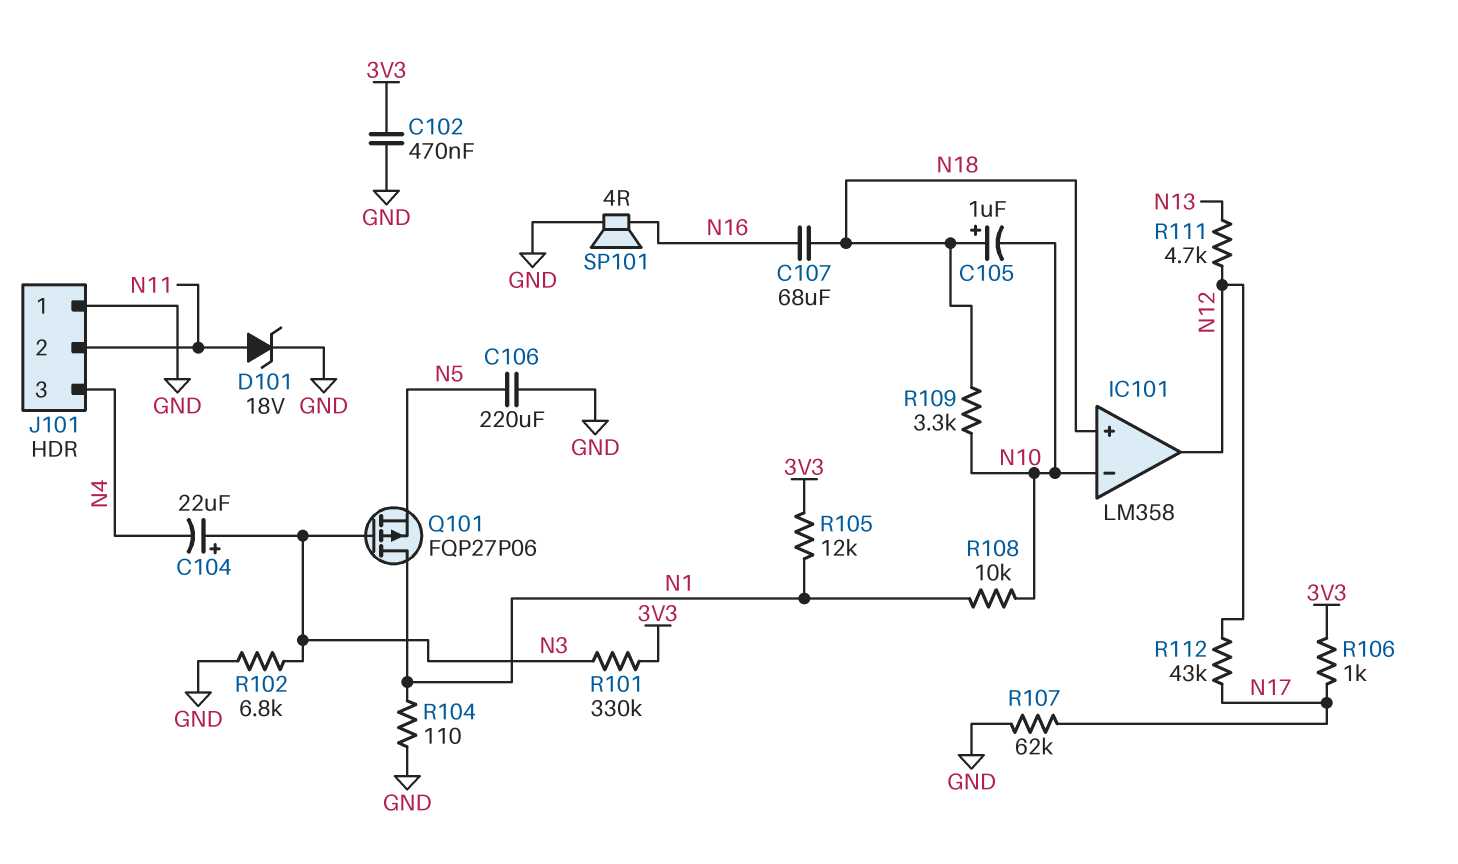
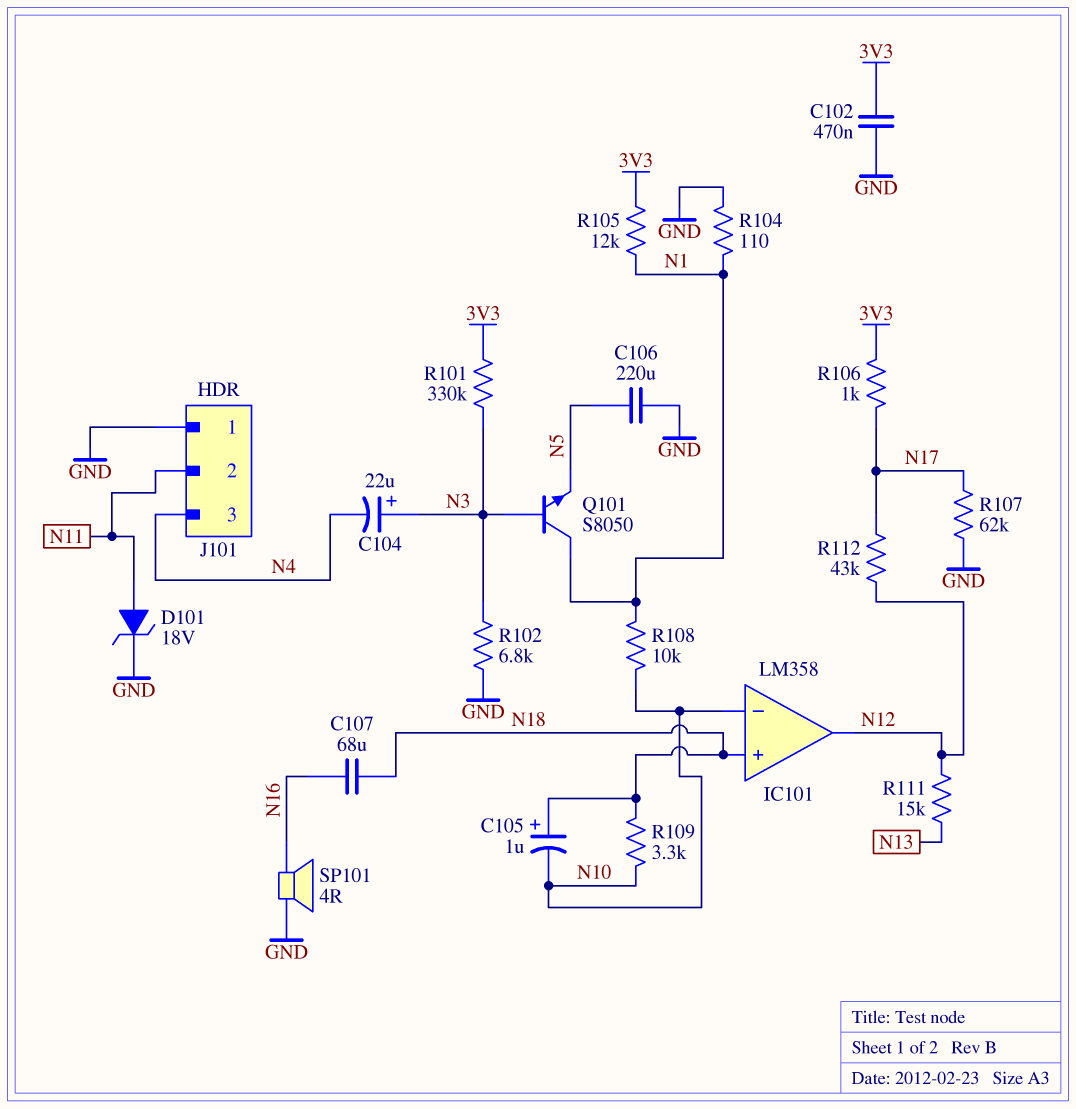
Q101: PMOS FQP27P06 (G N3, D N1, S N5) -> NPN S8050 (B N3, C N1, E N5)
R111: 4.7k (N12, N13) -> 15k (N12, N13)

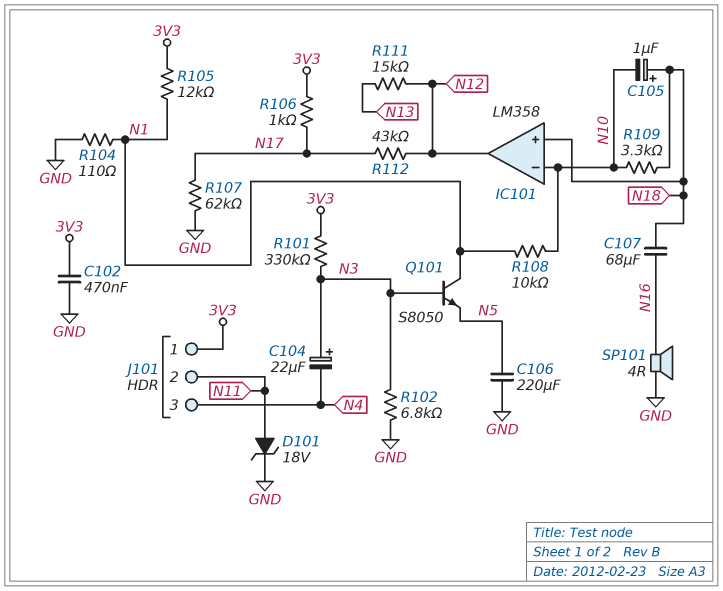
J101 pin 1: GND -> 3V3

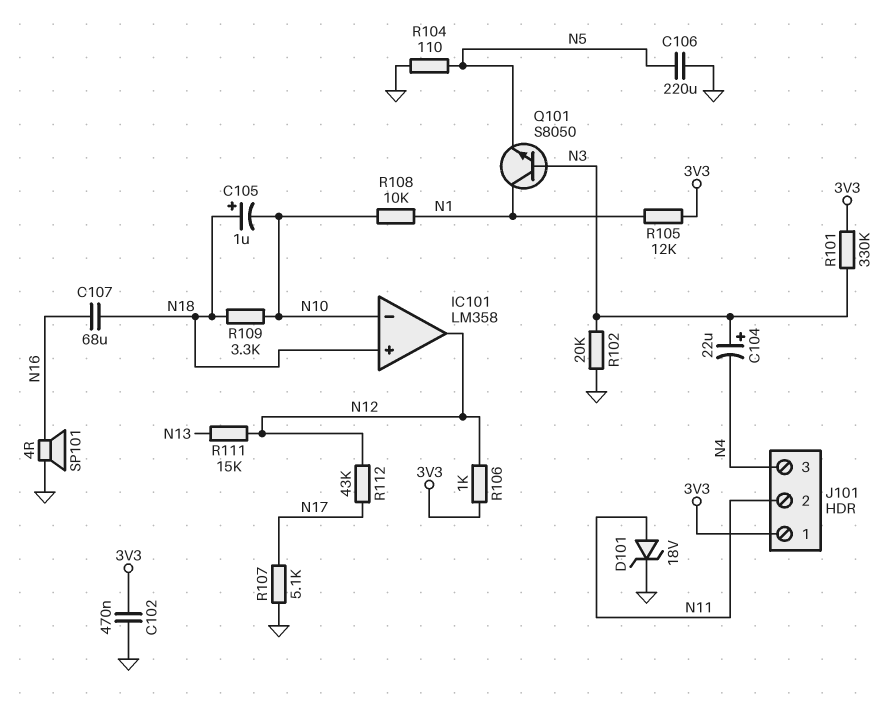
R102: 6.8k (GND, N3) -> 20k (GND, N3)
R104: 110 (GND, N1) -> 110 (GND, N5)
R106: 1k (3V3, N17) -> 1k (3V3, N12)
R107: 62k (GND, N17) -> 5.1k (GND, N17)

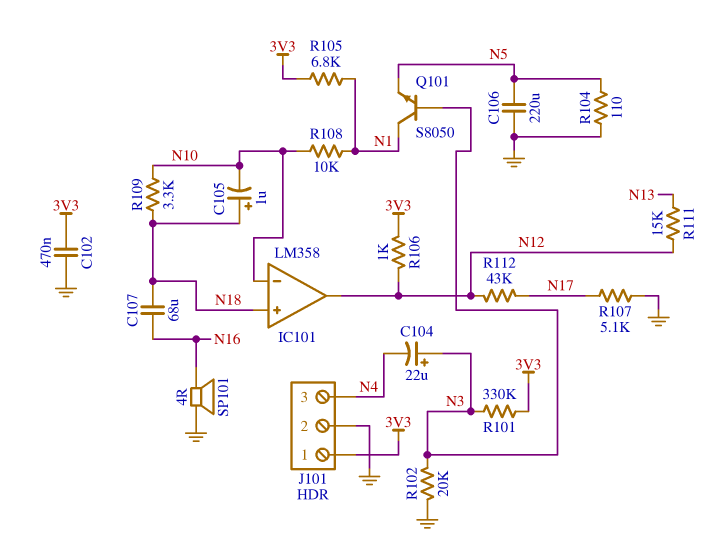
D101: zener 18V (A N11, K GND) -> none
J101 pin 2: N11 -> GND
R105: 12k (3V3, N1) -> 6.8k (3V3, N1)

